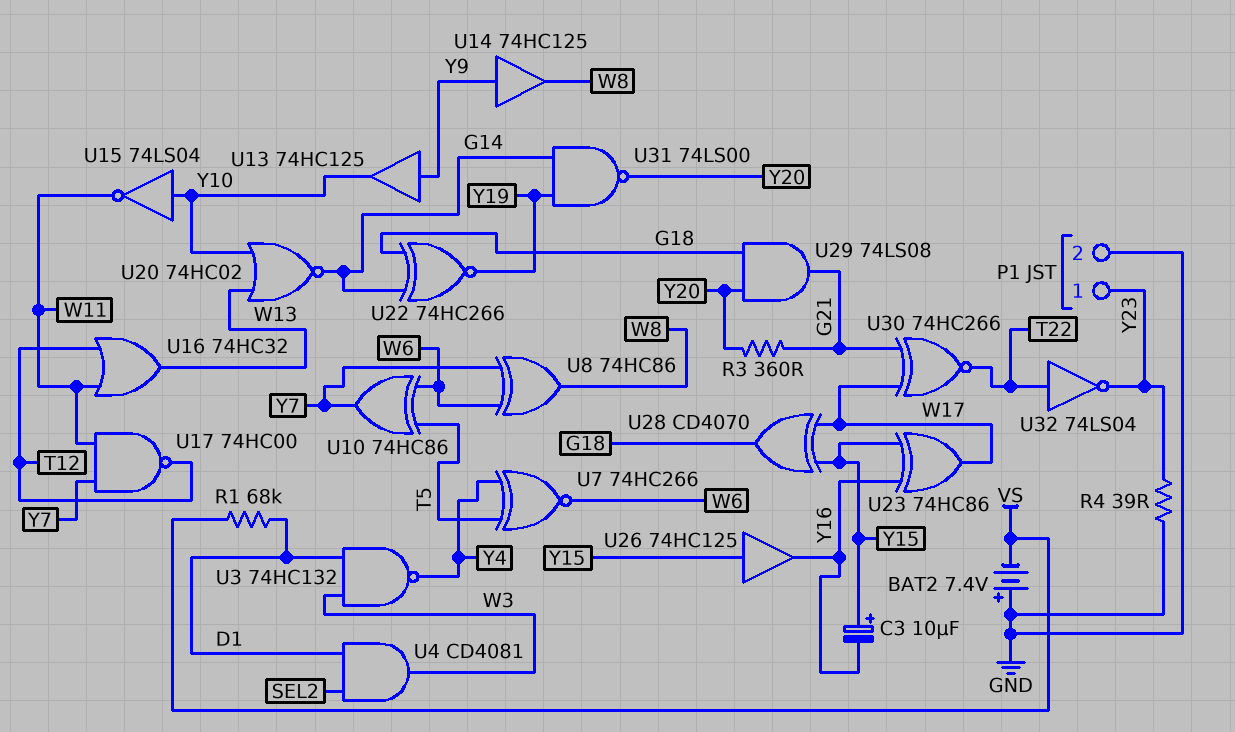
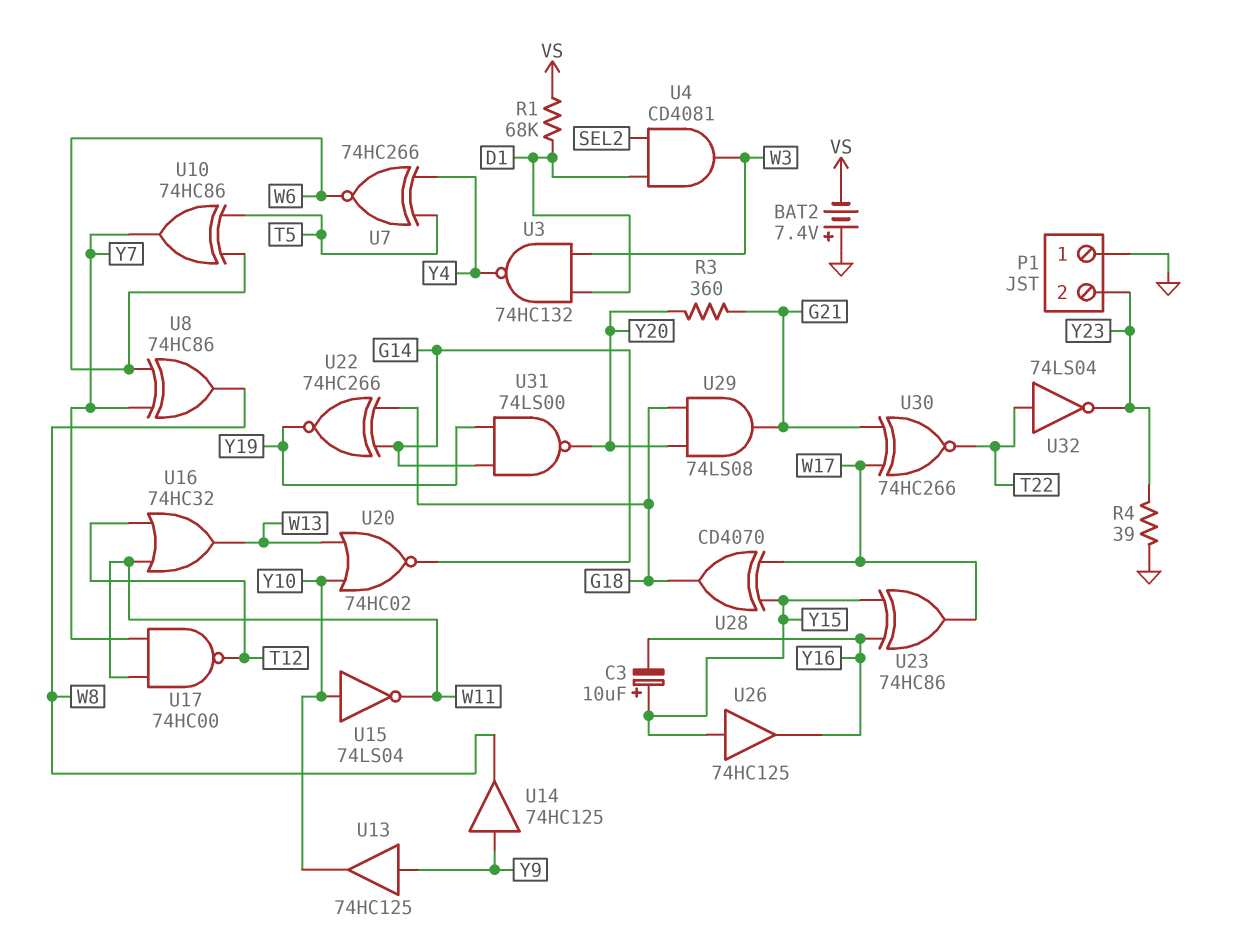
P1 pin 1: Y23 -> GND
P1 pin 2: GND -> Y23

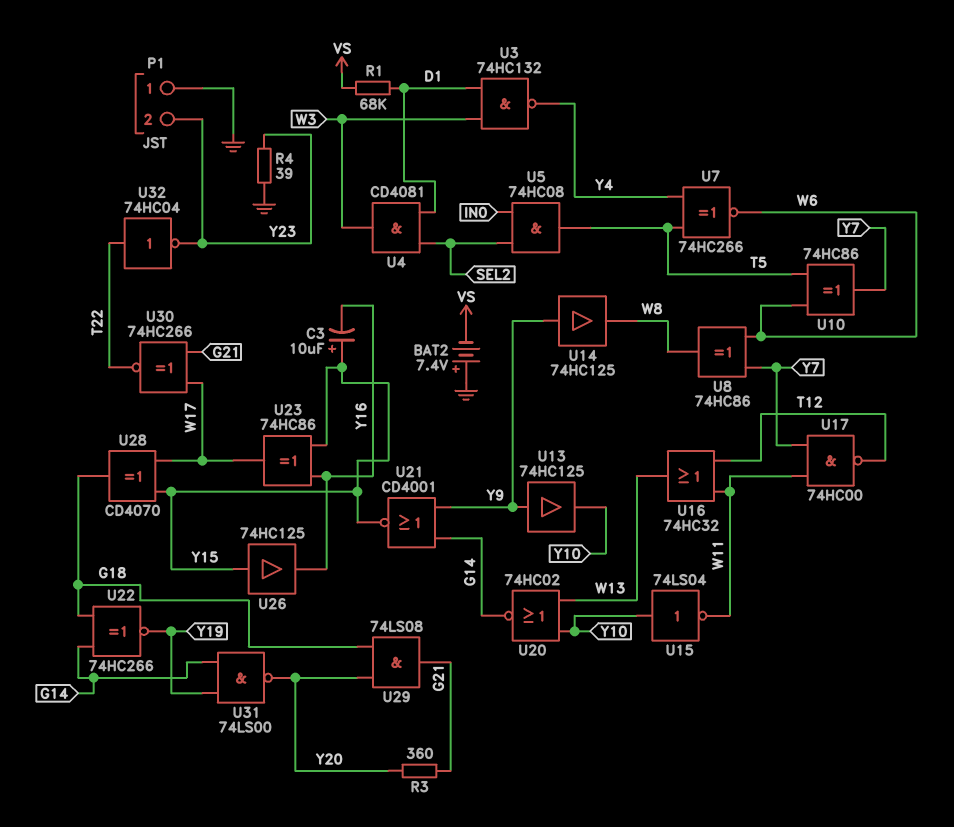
U5: none -> AND 74HC08 (in IN0, in SEL2, out T5)
U21: none -> NOR CD4001 (in G14, in Y9, out Y15)
U32: NOT 74LS04 (in T22, out Y23) -> NOT 74HC04 (in T22, out Y23)

